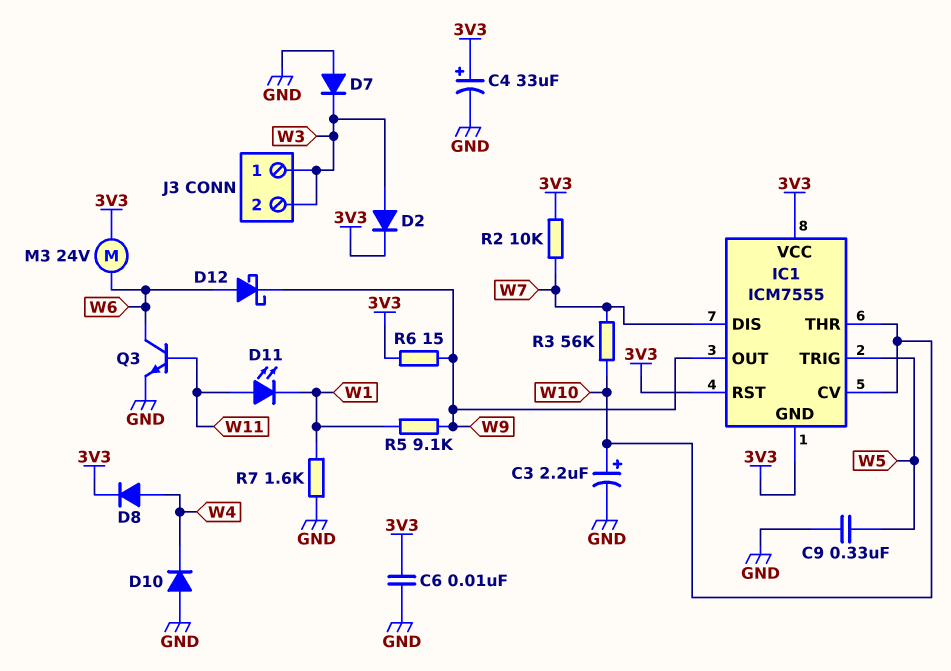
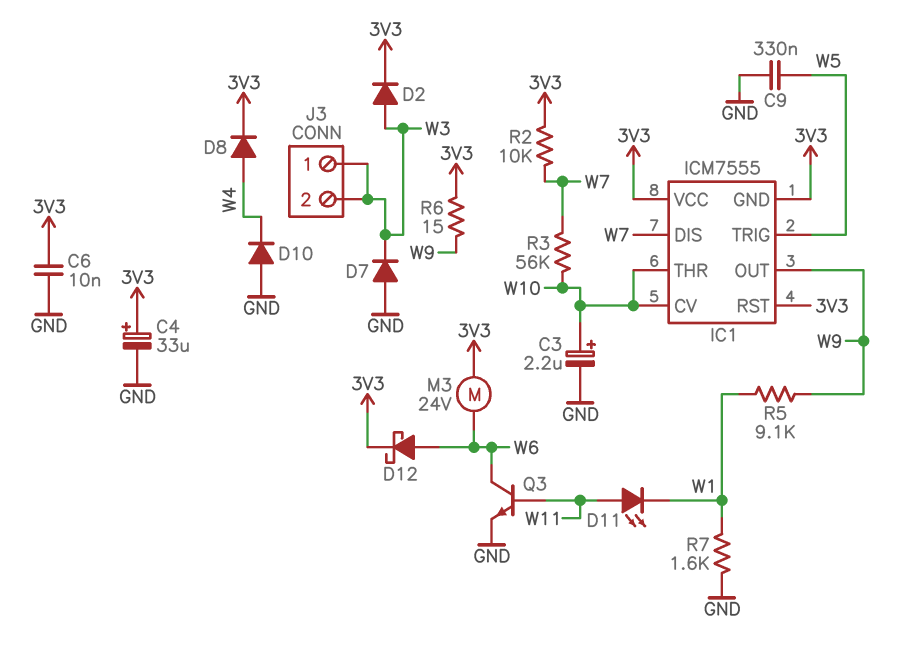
D12: schottky (A W6, K W9) -> schottky (A W6, K 3V3)

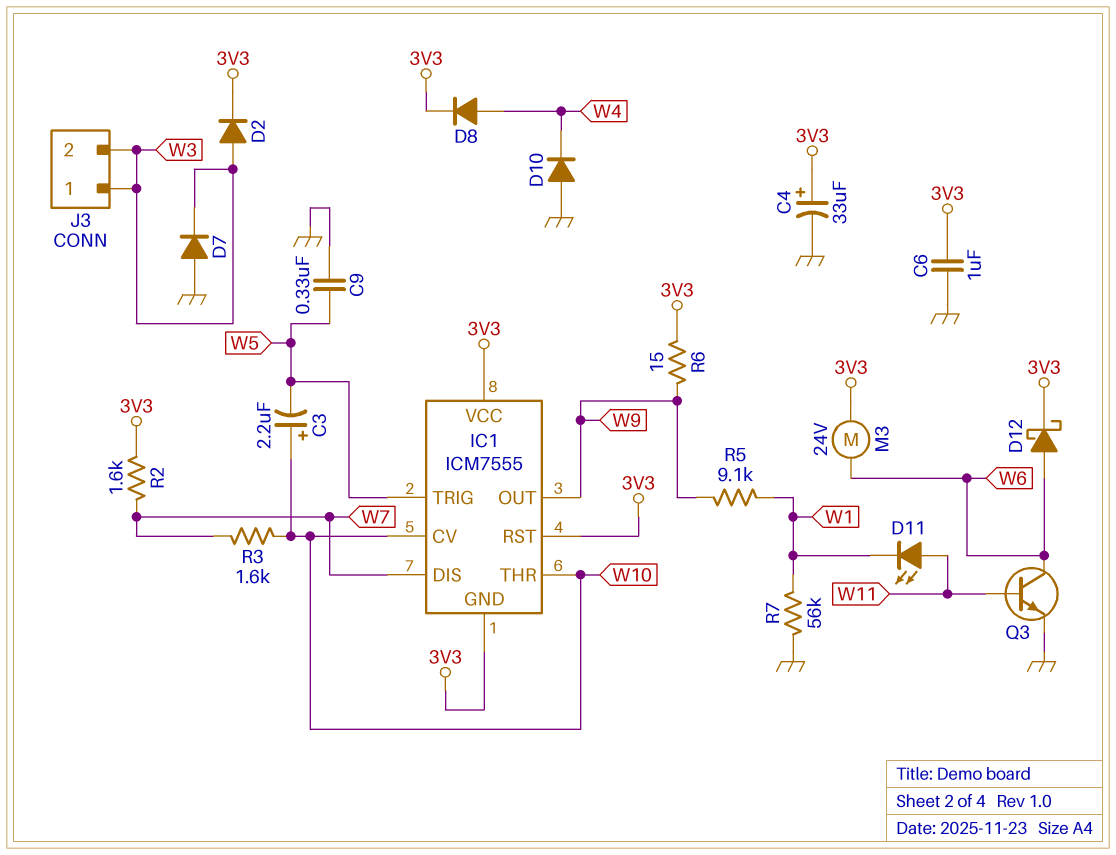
C3: 2.2uF (plus W10, minus GND) -> 2.2uF (plus W10, minus W5)
C6: 10nF (3V3, GND) -> 1uF (3V3, GND)
R2: 10k (3V3, W7) -> 1.6k (3V3, W7)
R3: 56k (W7, W10) -> 1.6k (W7, W10)
R7: 1.6k (GND, W1) -> 56k (GND, W1)

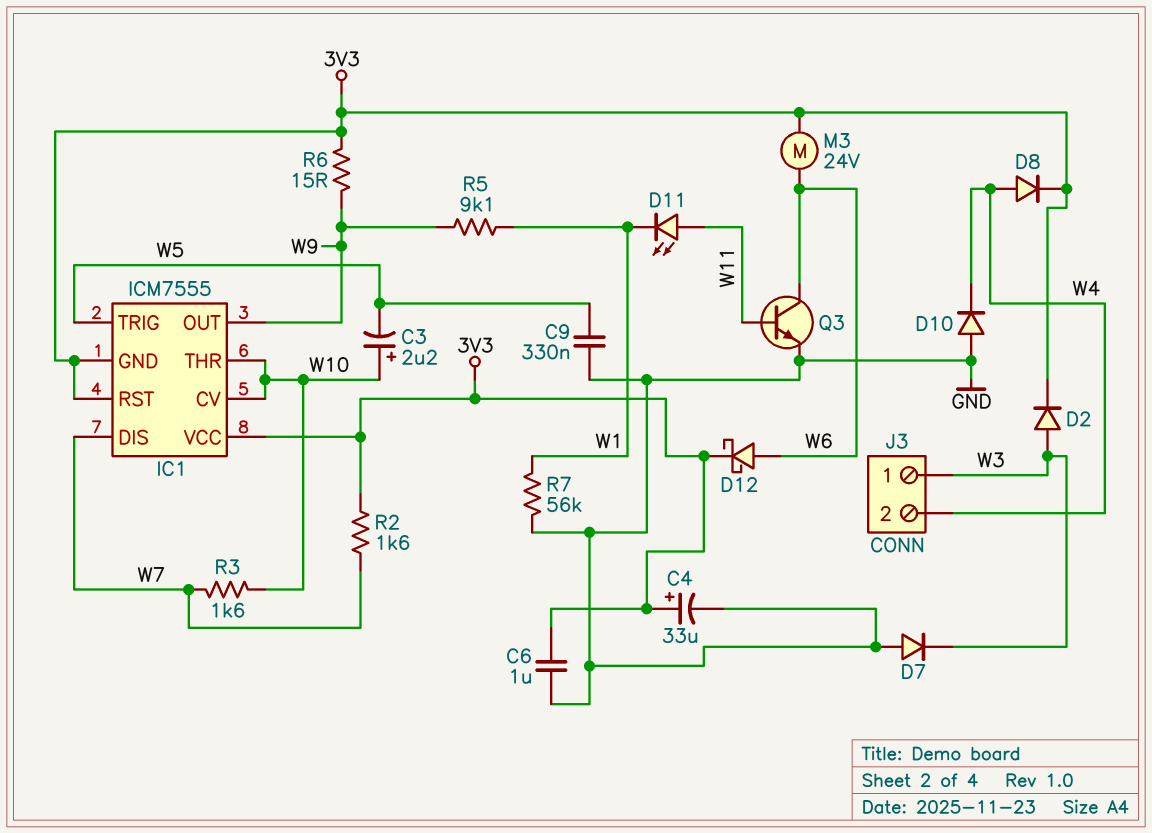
J3 pin 2: W3 -> W4

